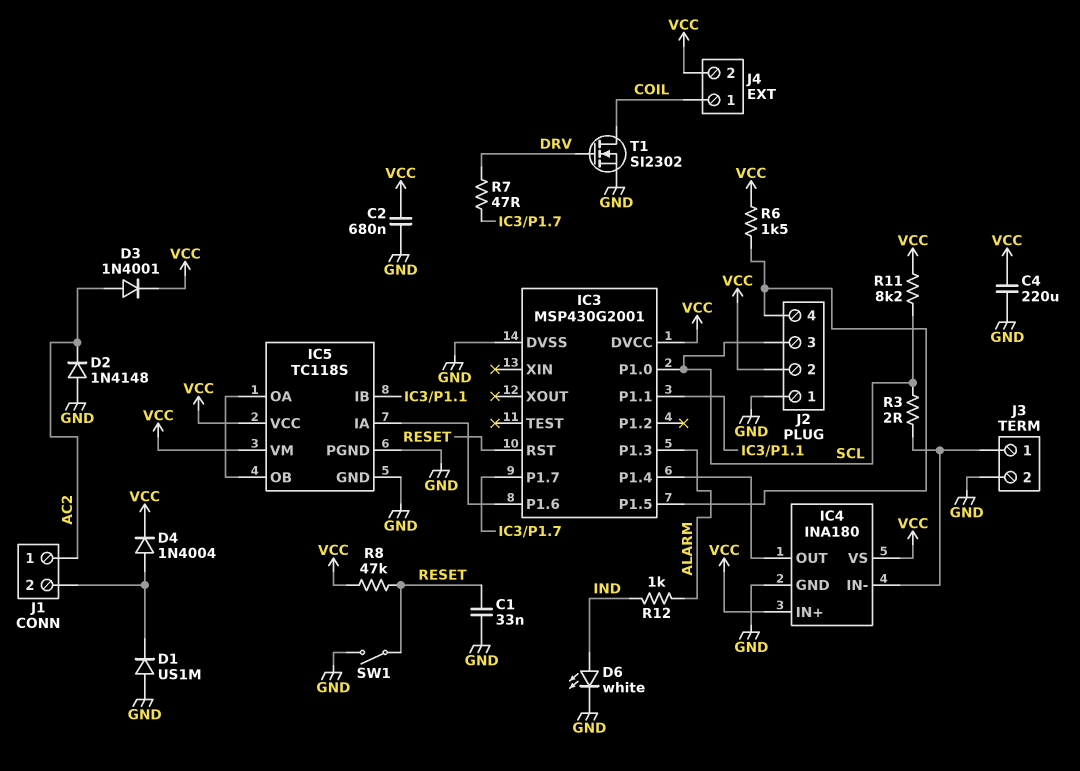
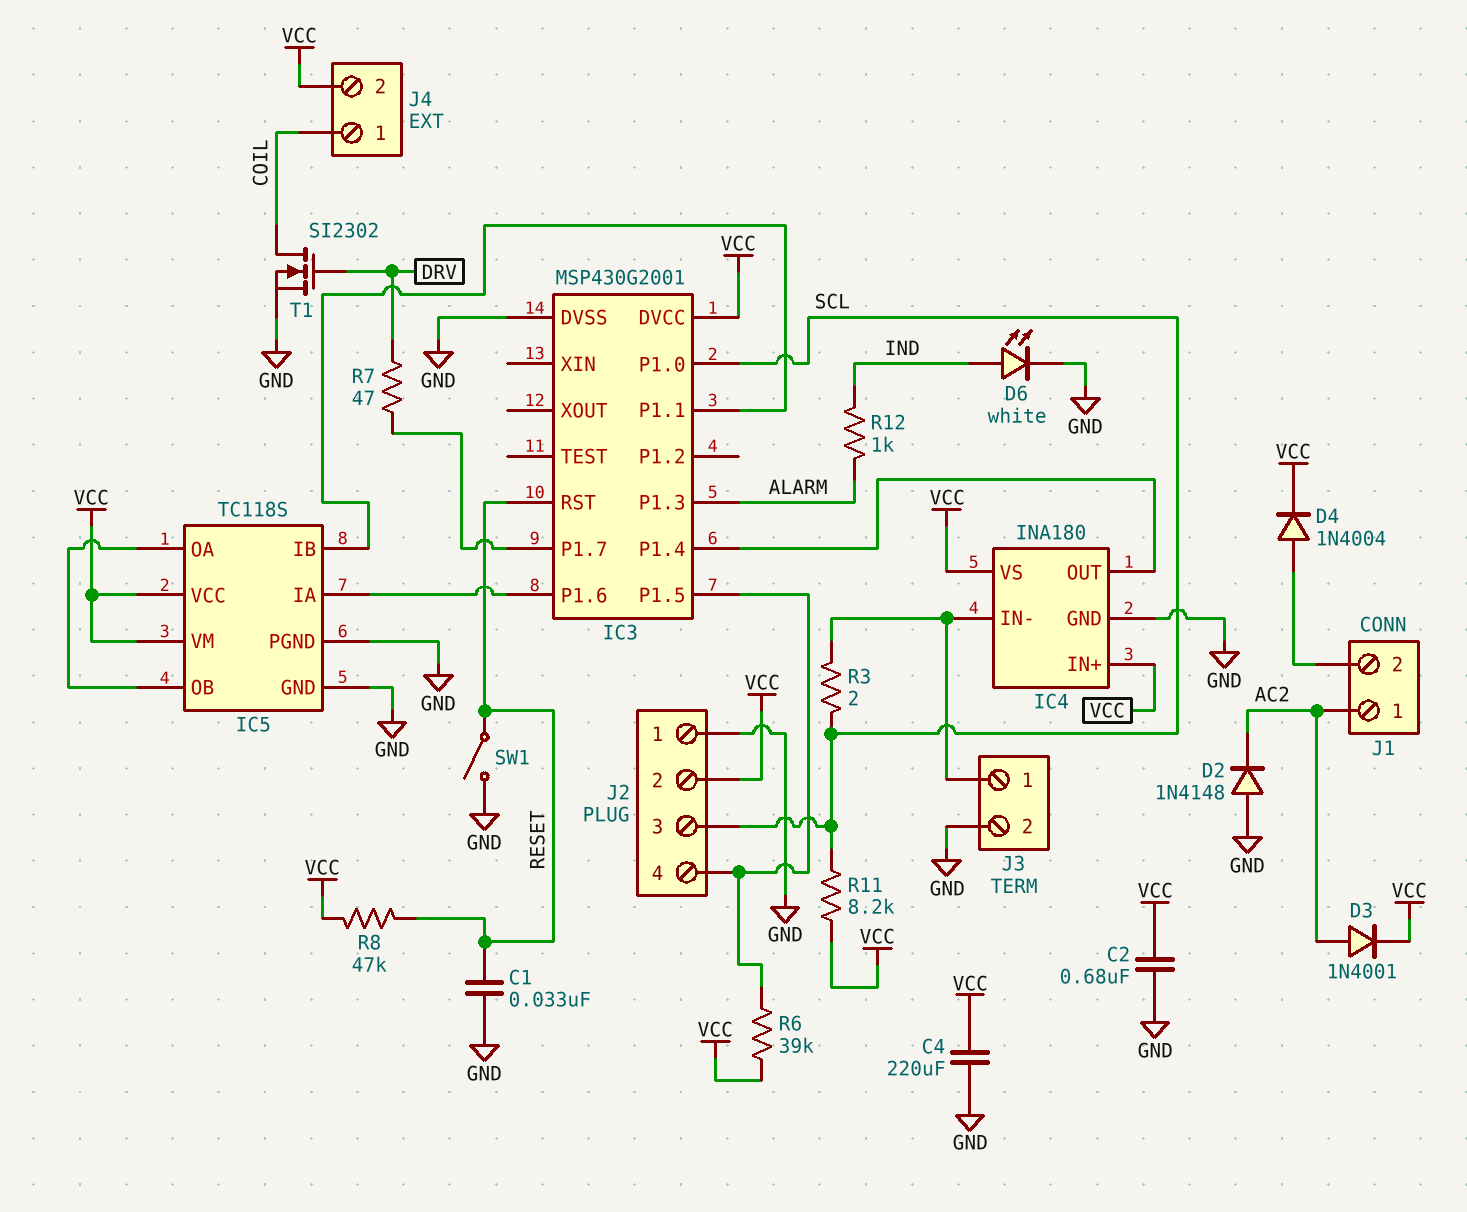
D1: diode US1M (A GND, K J1/2) -> none
R6: 1.5k (IC3/P1.5, VCC) -> 39k (IC3/P1.5, VCC)

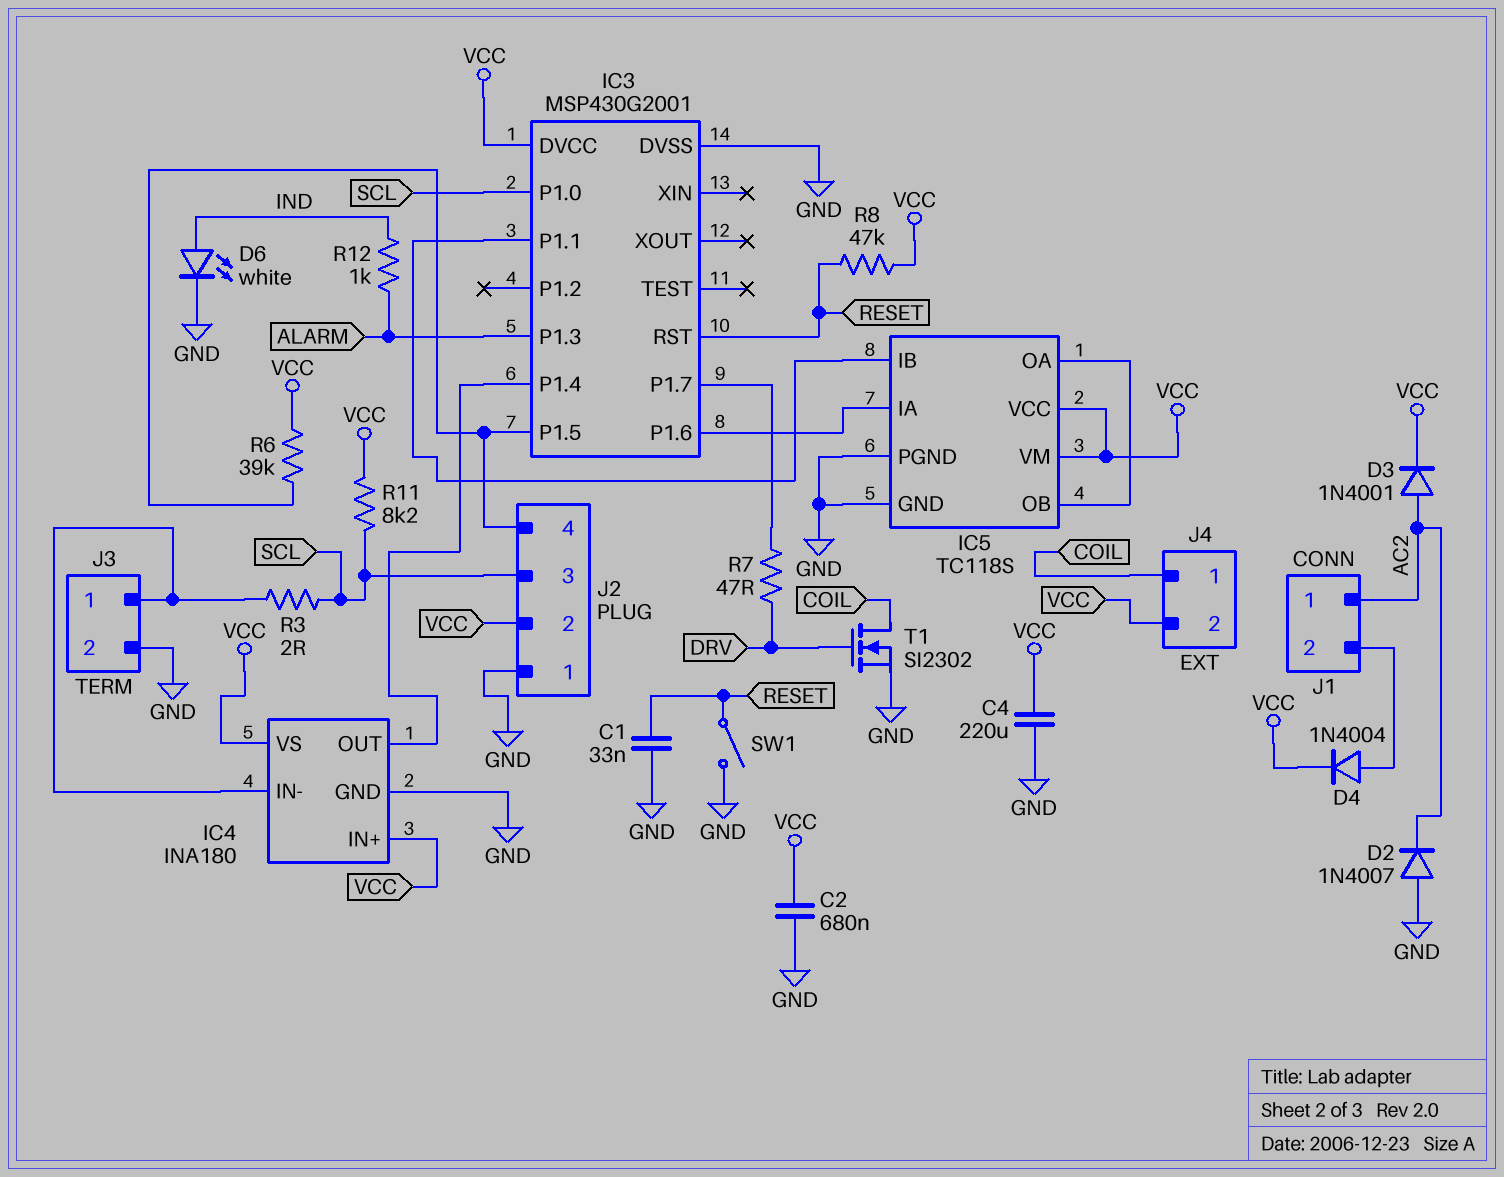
D2: diode 1N4148 (A GND, K AC2) -> diode 1N4007 (A GND, K AC2)

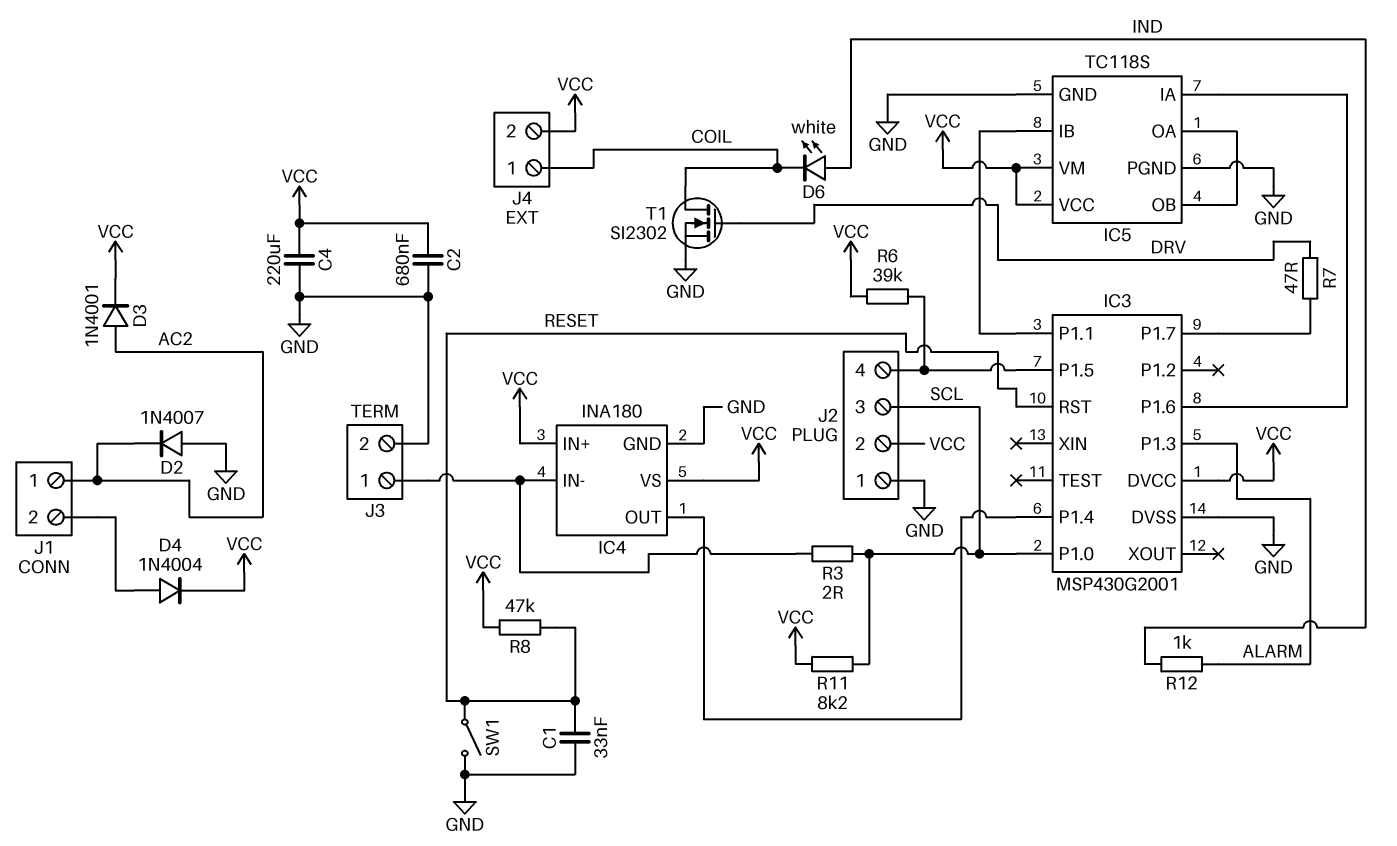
D6: LED white (A IND, K GND) -> LED white (A IND, K COIL)

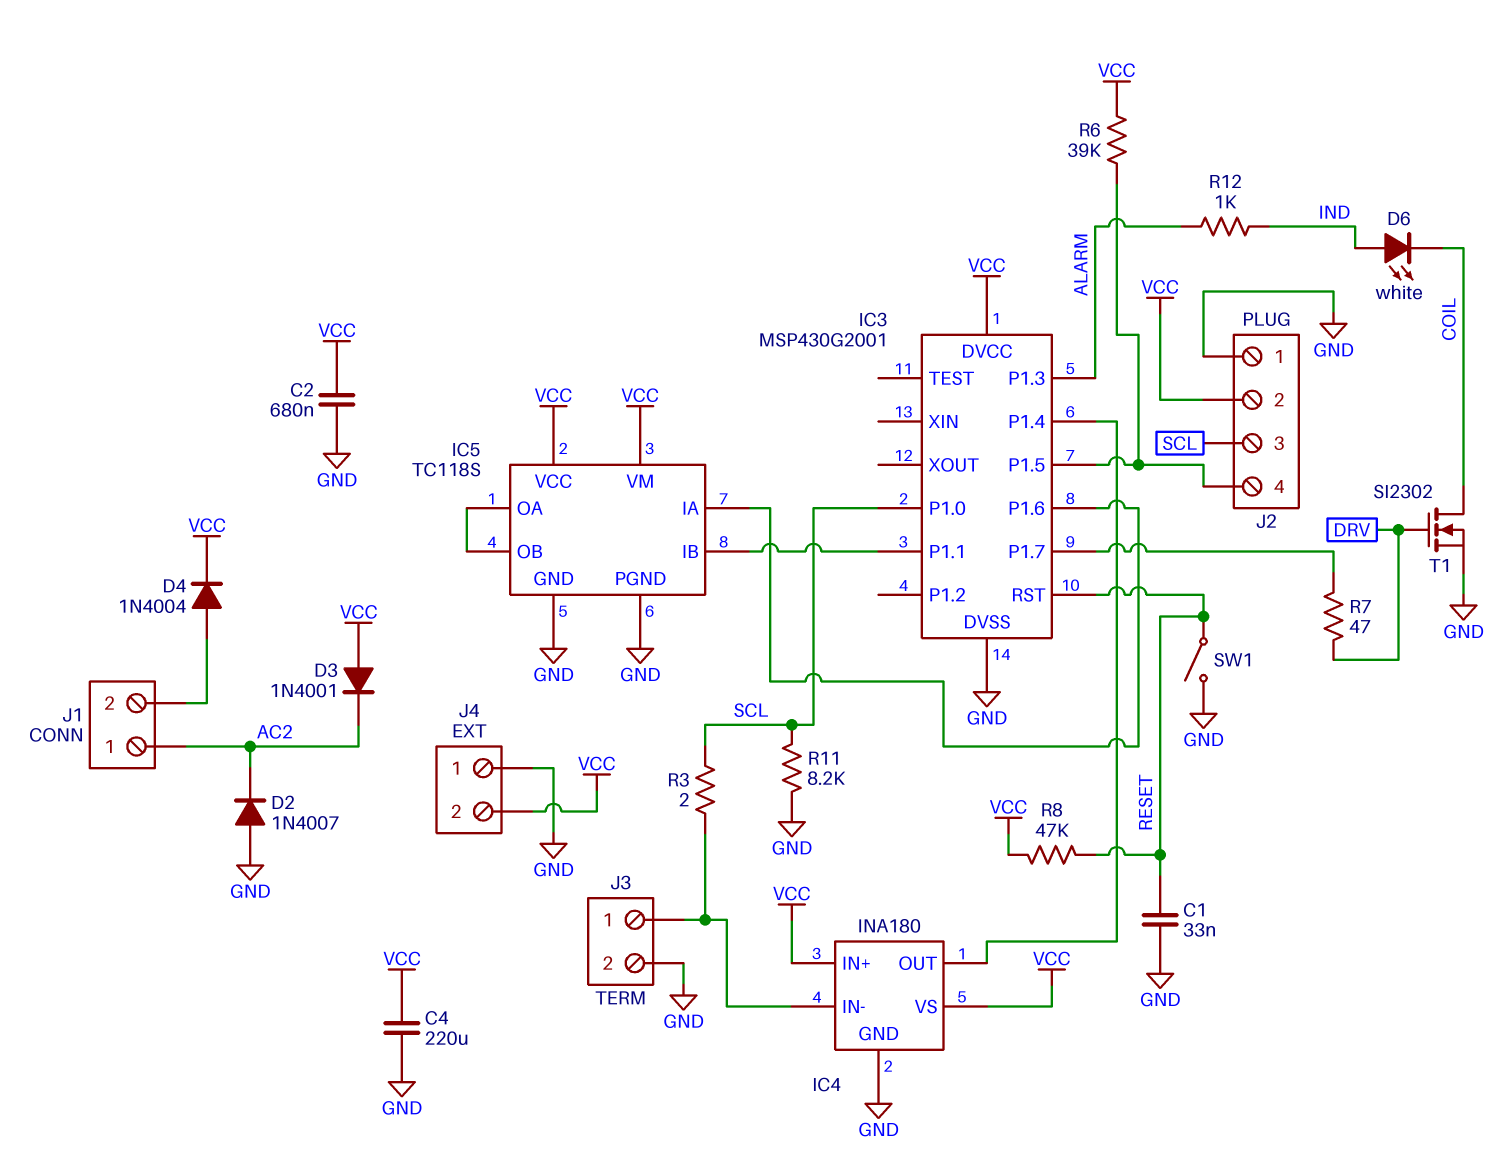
D3: diode 1N4001 (A AC2, K VCC) -> diode 1N4001 (A VCC, K AC2)
J4 pin 1: COIL -> GND
R11: 8.2k (SCL, VCC) -> 8.2k (GND, SCL)

